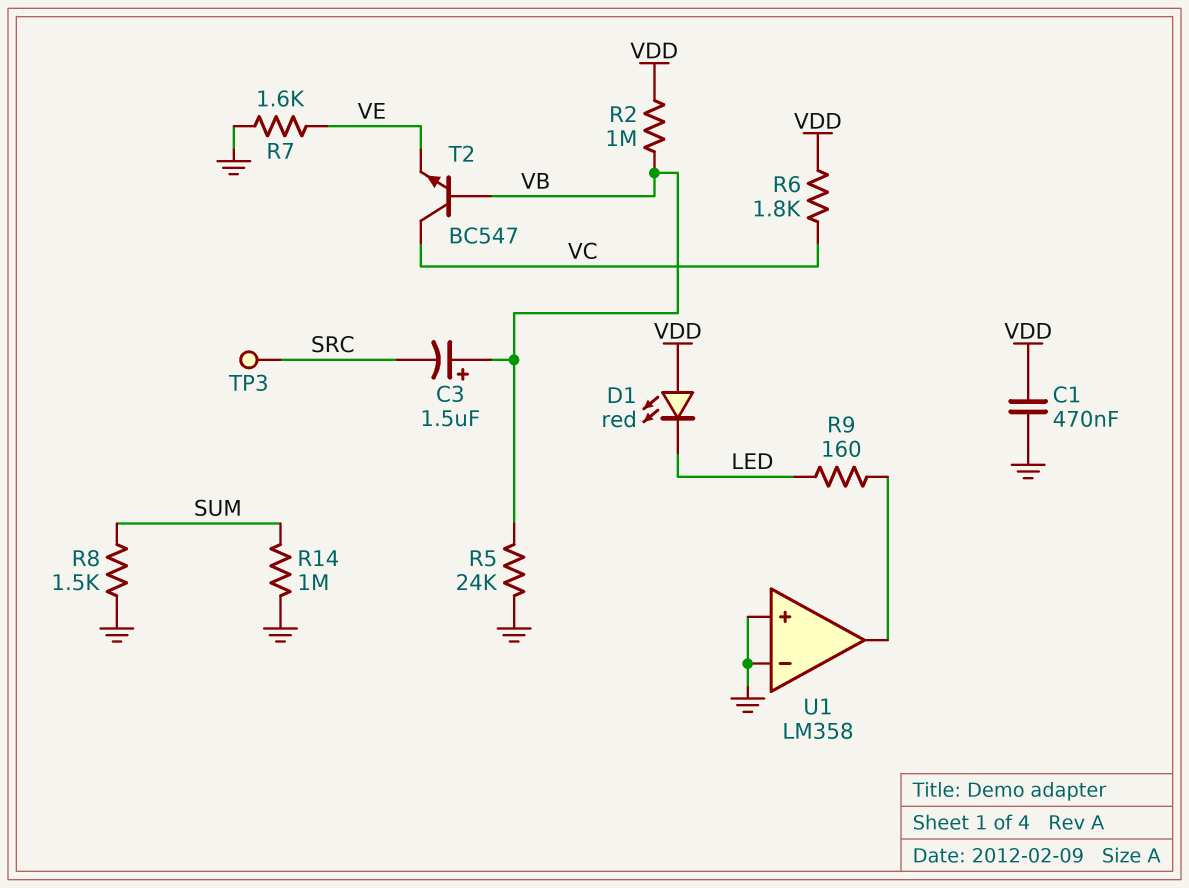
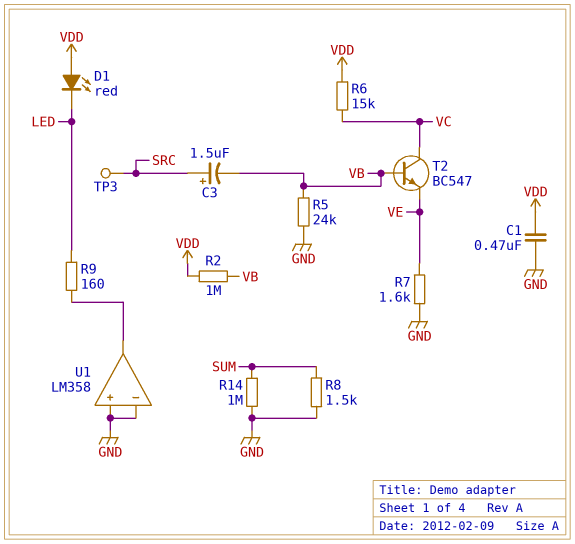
C3: 1.5uF (plus VB, minus SRC) -> 1.5uF (plus SRC, minus VB)
R6: 1.8k (VC, VDD) -> 15k (VC, VDD)

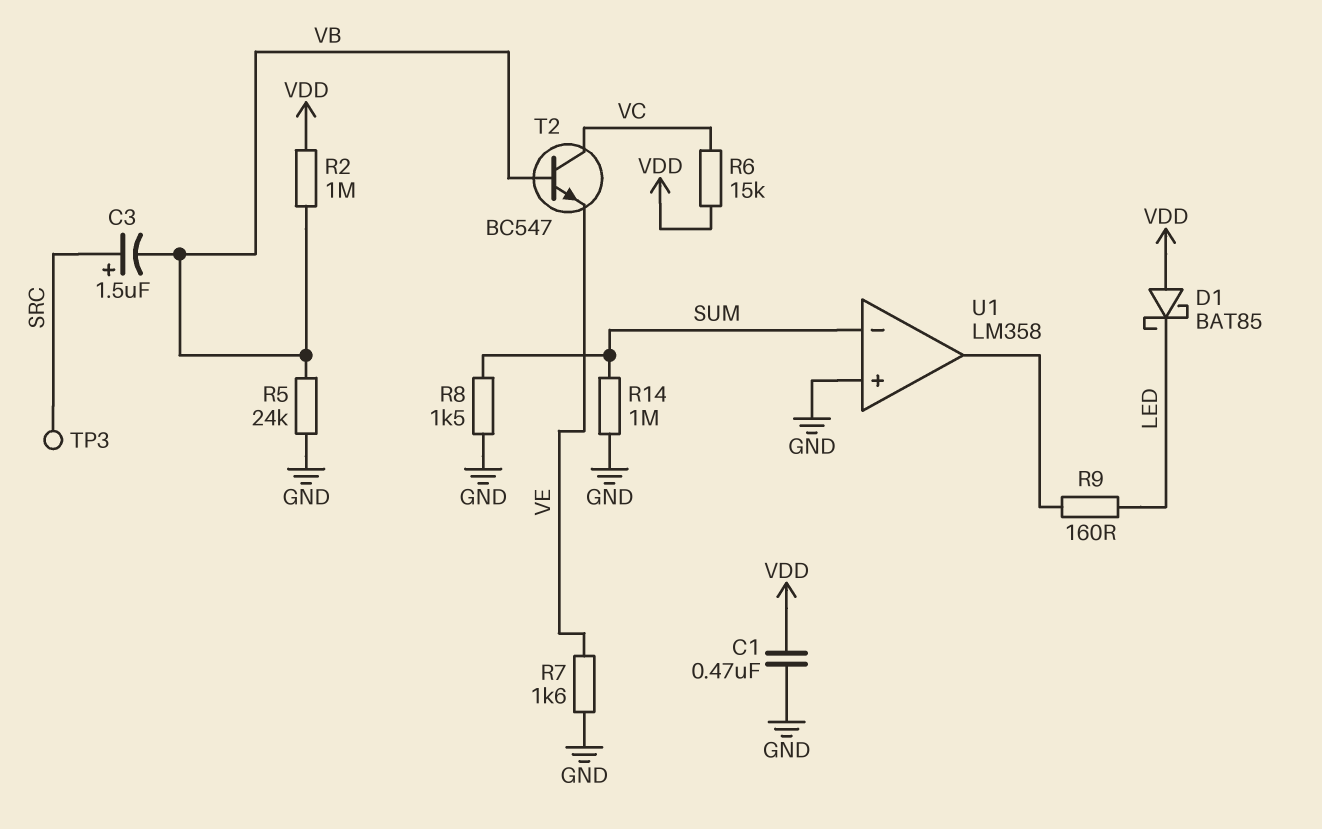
D1: LED red (A VDD, K LED) -> schottky BAT85 (A VDD, K LED)
U1 pin in-: GND -> SUM

